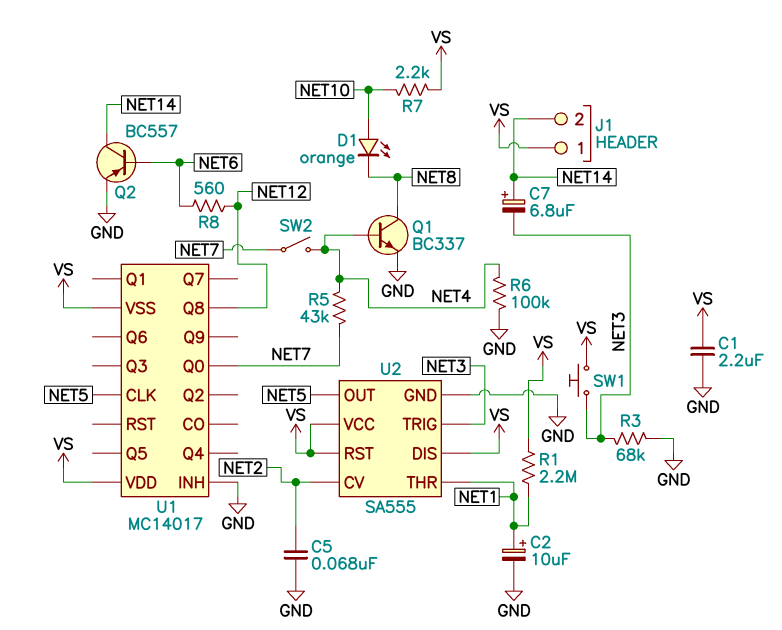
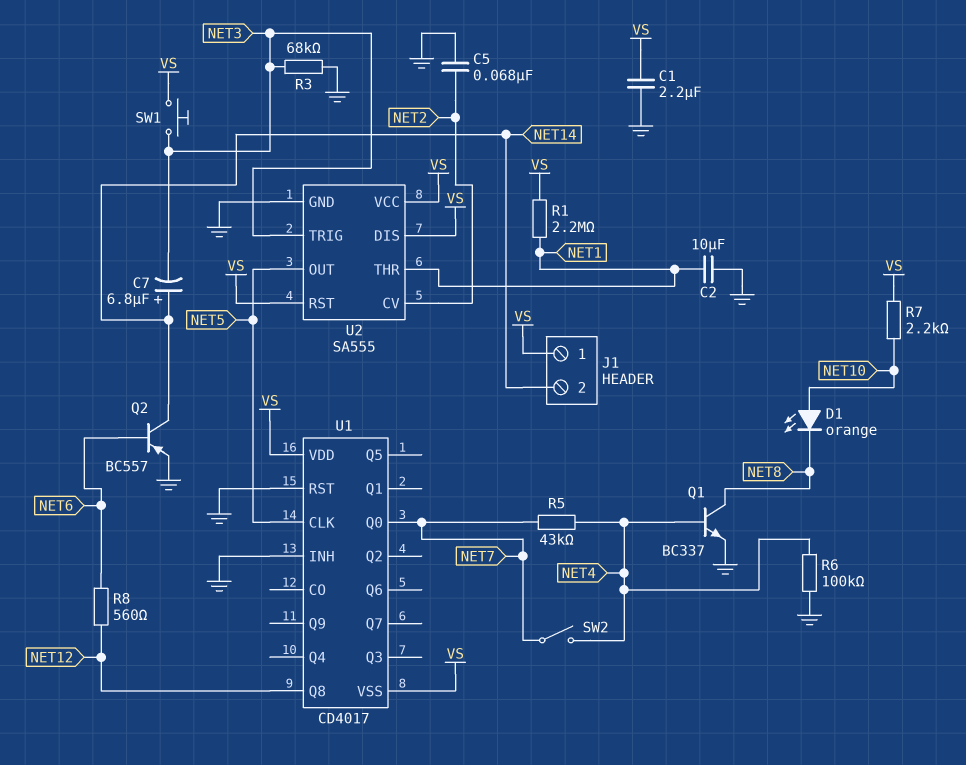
C2: 10uF (plus NET1, minus GND) -> 10uF (GND, NET1)
U1: MC14017 -> CD4017
U1 pin RST: none -> GND

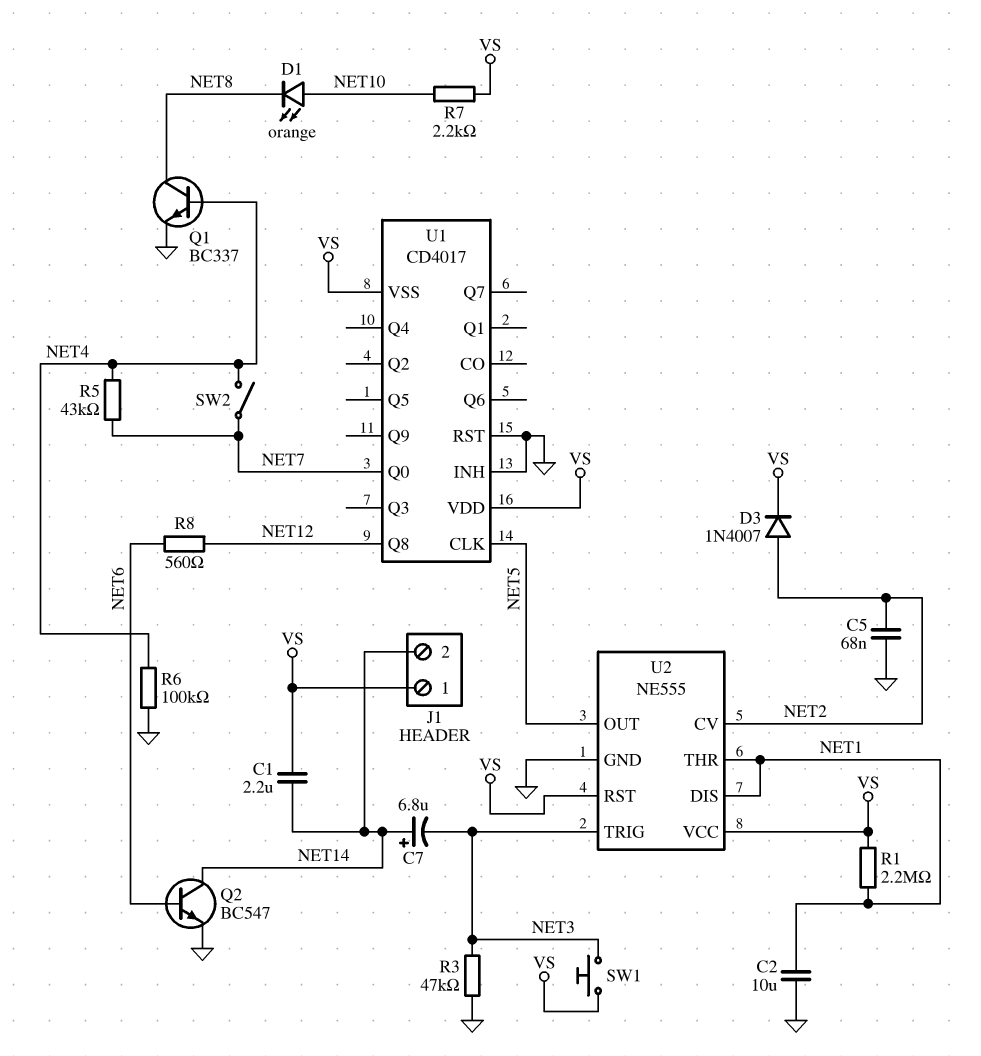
C1: 2.2uF (GND, VS) -> 2.2uF (NET14, VS)
D3: none -> diode 1N4007 (A NET2, K VS)
Q2: PNP BC557 (B NET6, C NET14, E GND) -> NPN BC547 (B NET6, C NET14, E GND)
R3: 68k (GND, NET3) -> 47k (GND, NET3)
U2: SA555 -> NE555
U2 pin DIS: VS -> NET1

